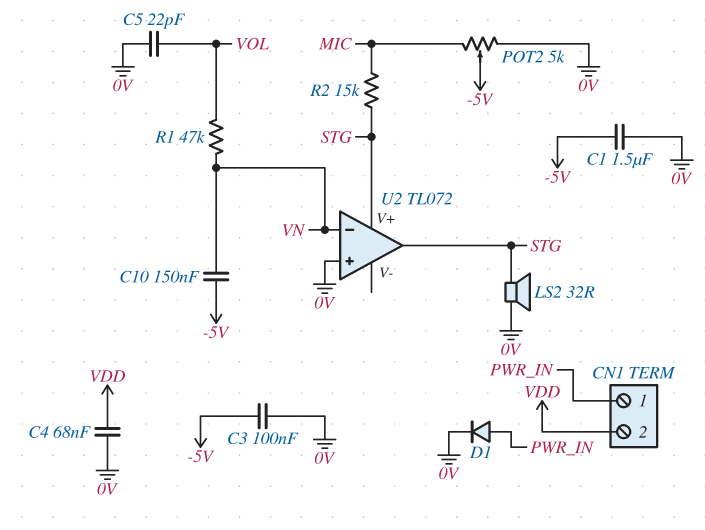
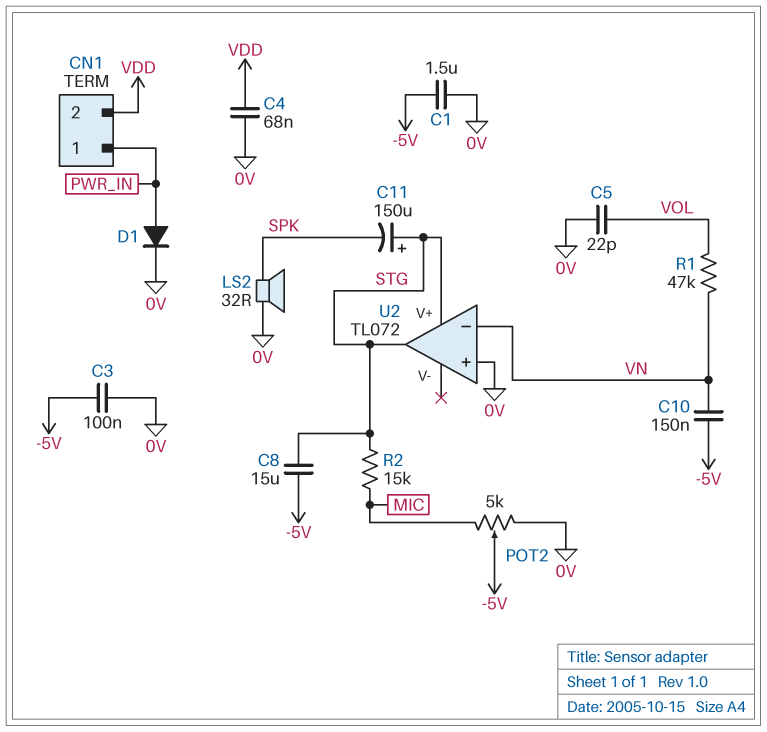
C8: none -> 15uF (-5V, STG)
C11: none -> 150uF (plus STG, minus SPK)
LS2: speaker 32R (0V, STG) -> speaker 32R (0V, SPK)

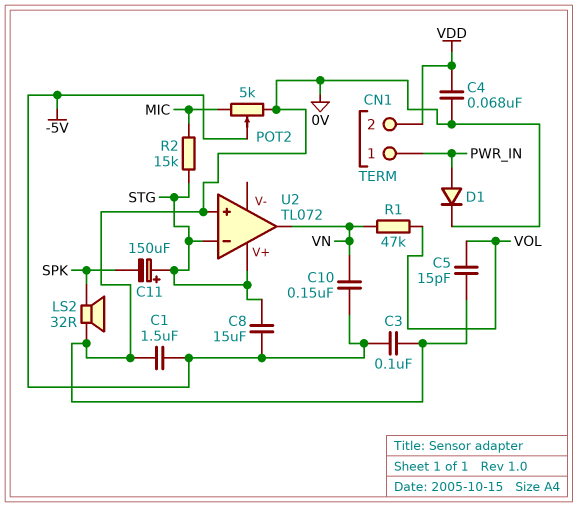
C5: 22pF (0V, VOL) -> 15pF (0V, VOL)
U2 pin in-: VN -> STG
U2 pin out: STG -> VN

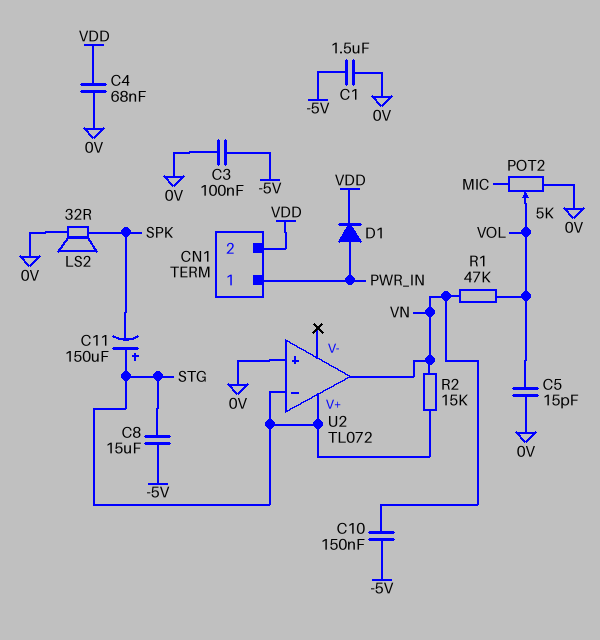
D1: diode (A PWR_IN, K 0V) -> diode (A PWR_IN, K VDD)
POT2: 5k (0V, MIC, wiper -5V) -> 5k (0V, MIC, wiper VOL)
R2: 15k (MIC, STG) -> 15k (STG, VN)

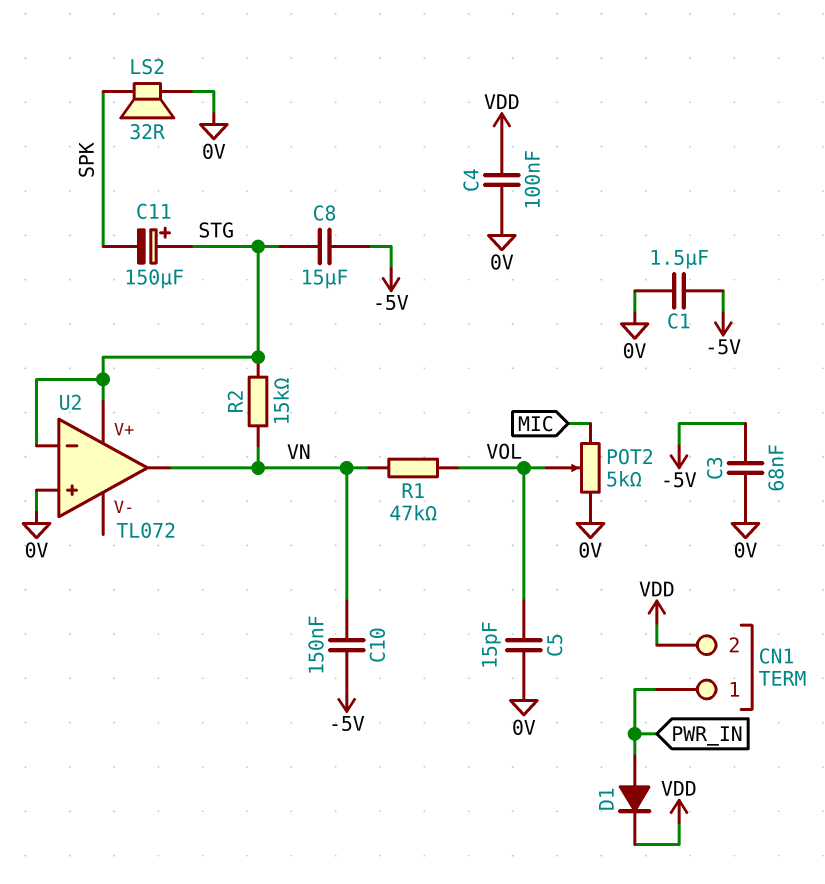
C3: 100nF (-5V, 0V) -> 68nF (-5V, 0V)
C4: 68nF (0V, VDD) -> 100nF (0V, VDD)

